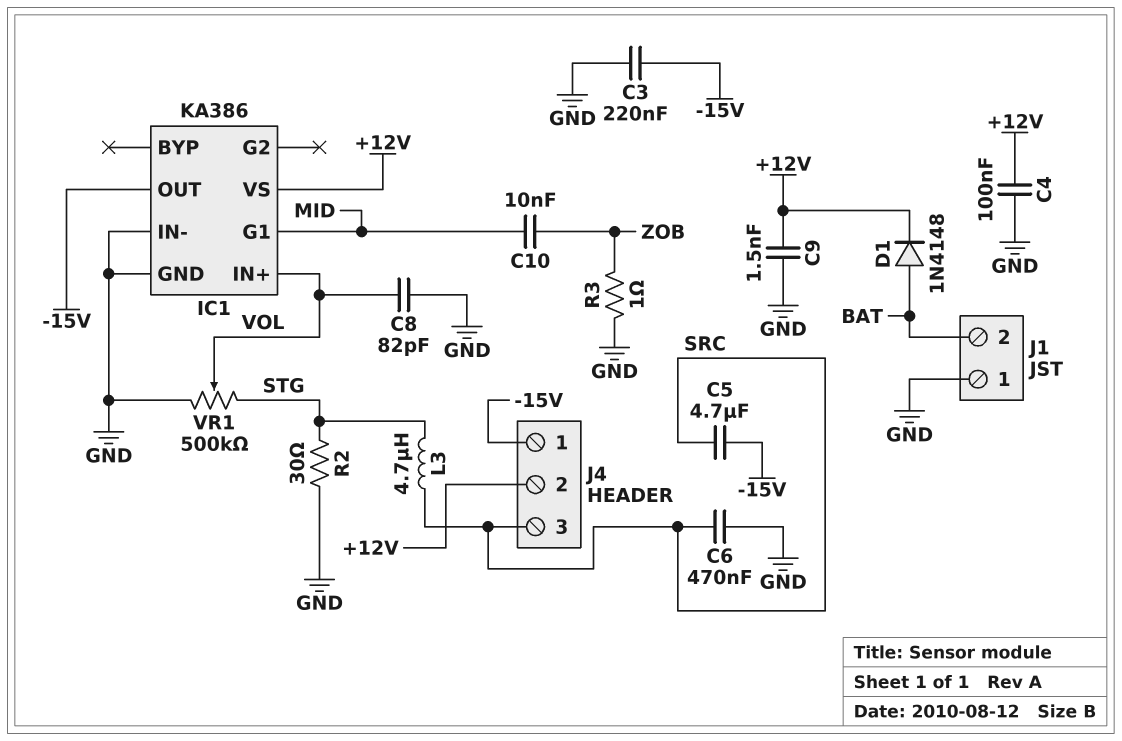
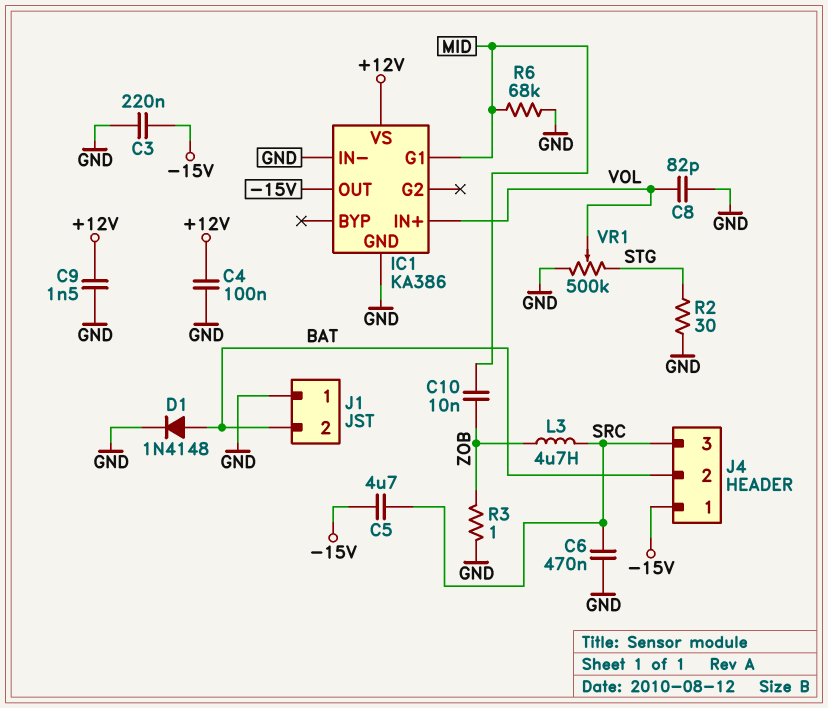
D1: diode 1N4148 (A BAT, K +12V) -> diode 1N4148 (A BAT, K GND)
J4 pin 2: +12V -> BAT
L3: 4.7uH (SRC, STG) -> 4.7uH (SRC, ZOB)
R6: none -> 68k (GND, MID)

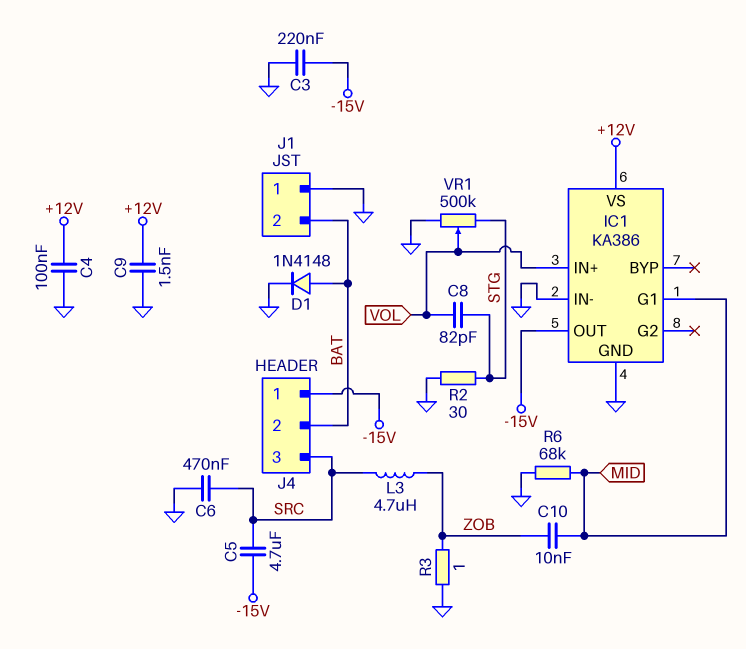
C8: 82pF (GND, VOL) -> 82pF (STG, VOL)

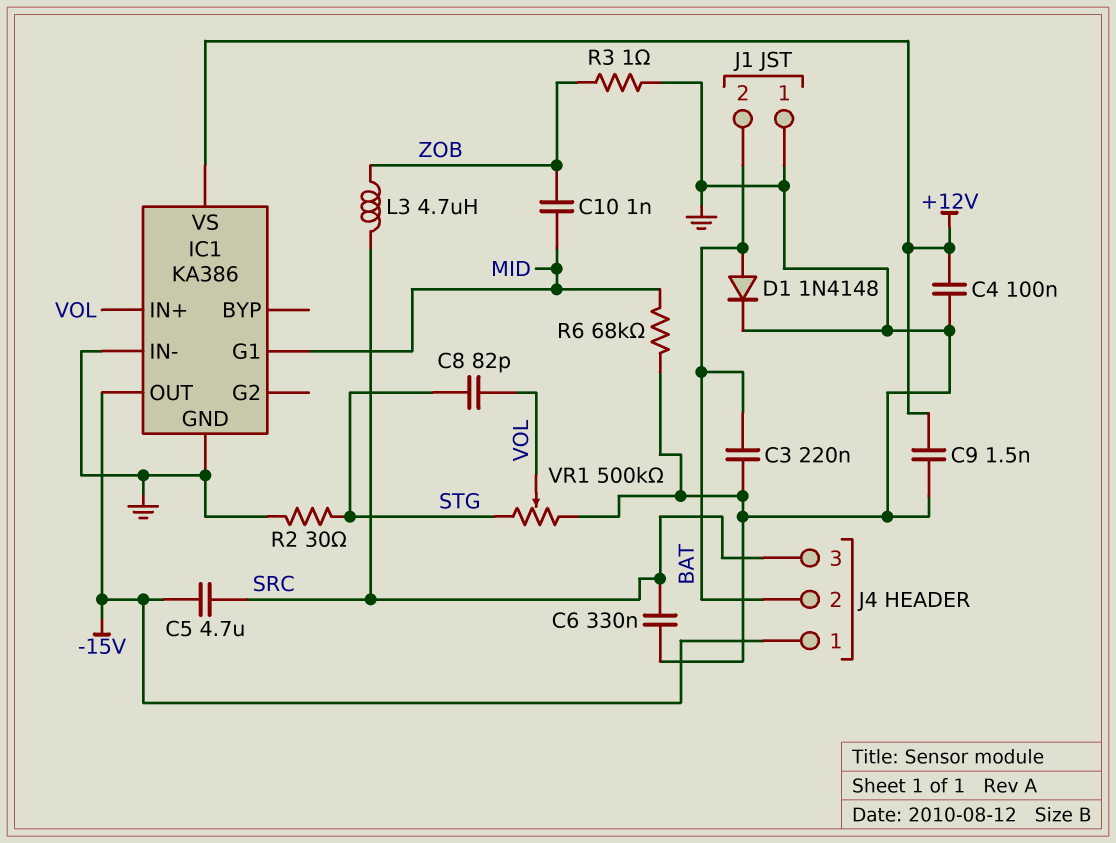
C3: 220nF (-15V, GND) -> 220nF (BAT, GND)
C6: 470nF (GND, SRC) -> 330nF (GND, SRC)
C10: 10nF (MID, ZOB) -> 1nF (MID, ZOB)

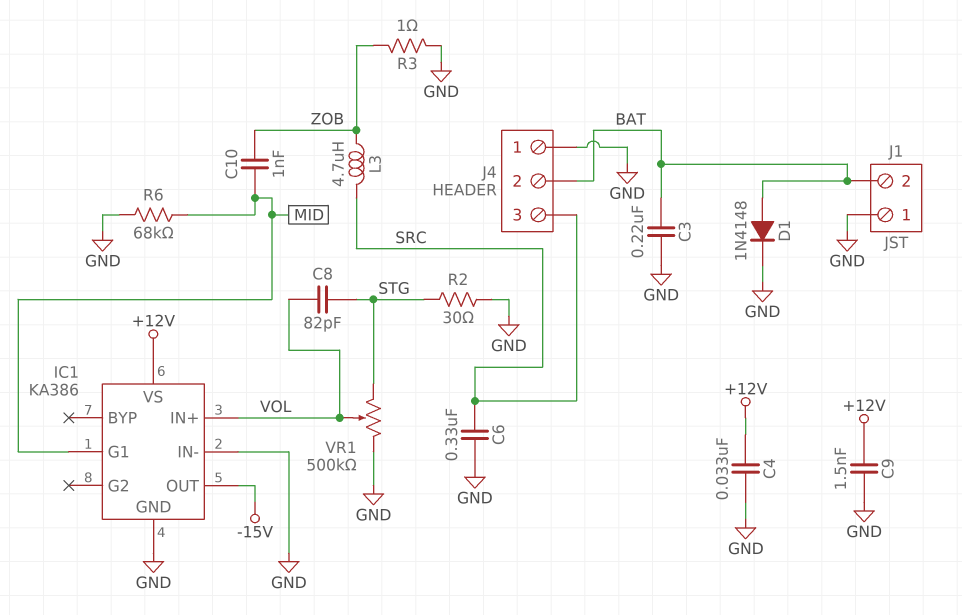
C4: 100nF (+12V, GND) -> 33nF (+12V, GND)
C5: 4.7uF (-15V, SRC) -> none
J4 pin 1: -15V -> GND

